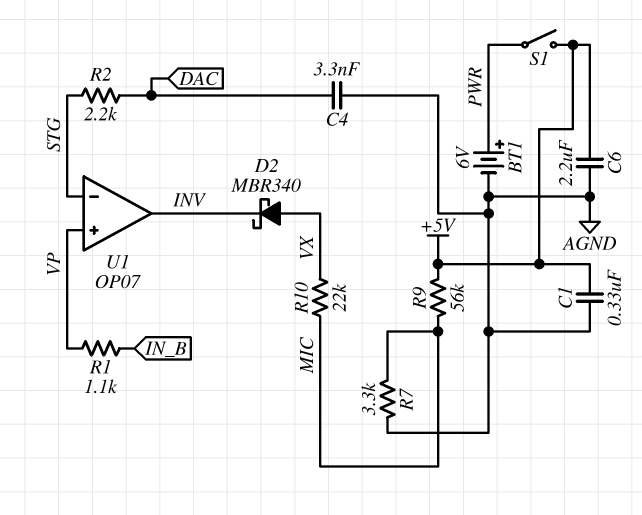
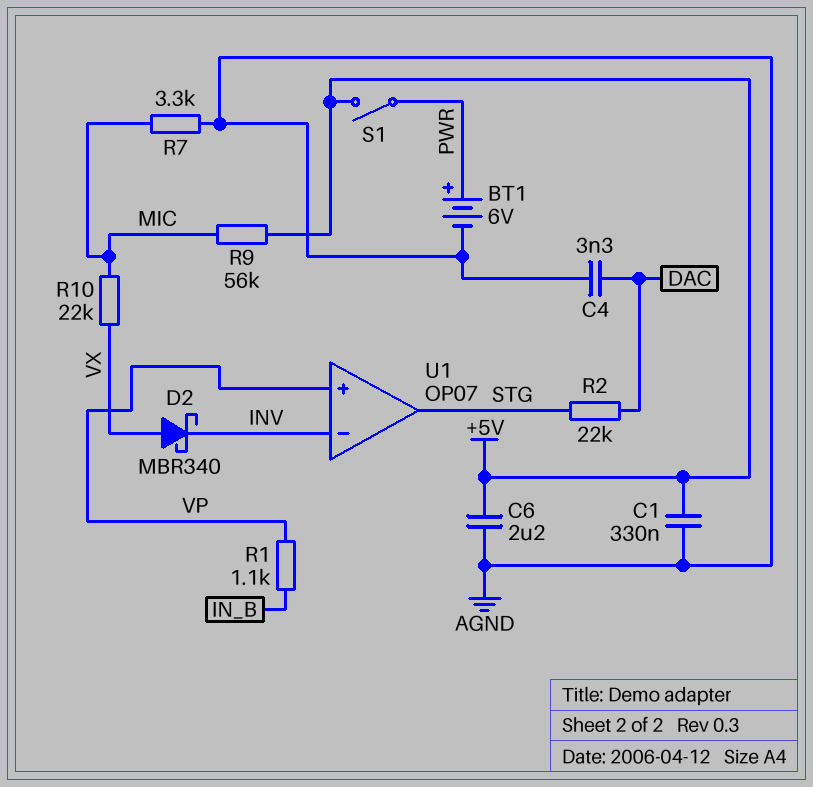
R2: 2.2k (DAC, STG) -> 22k (DAC, STG)
U1 pin in-: STG -> INV
U1 pin out: INV -> STG

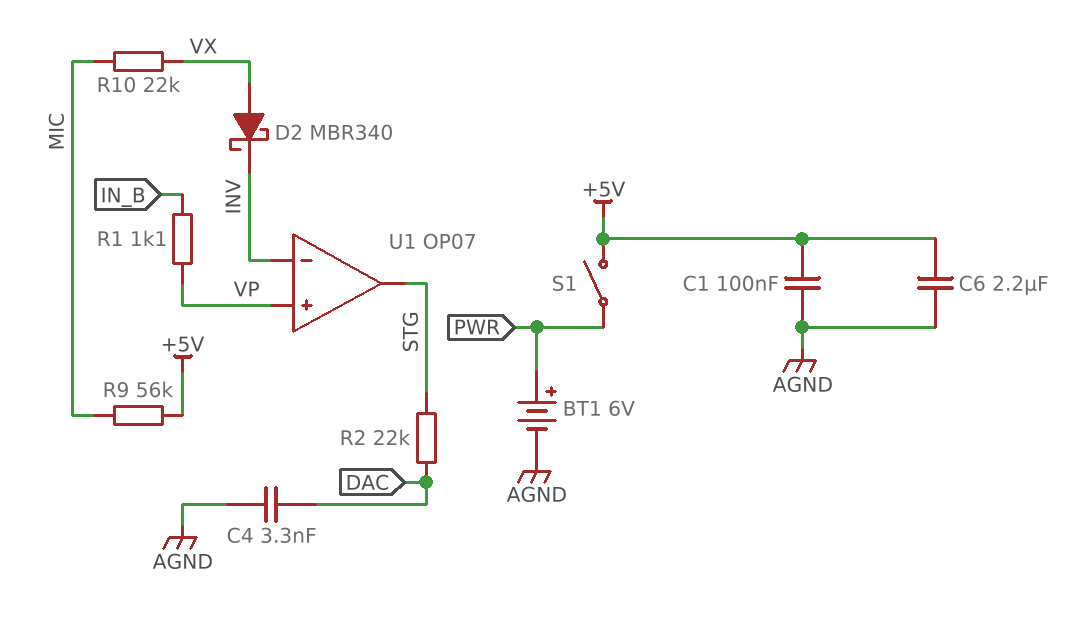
C1: 330nF (+5V, AGND) -> 100nF (+5V, AGND)
R7: 3.3k (AGND, MIC) -> none

